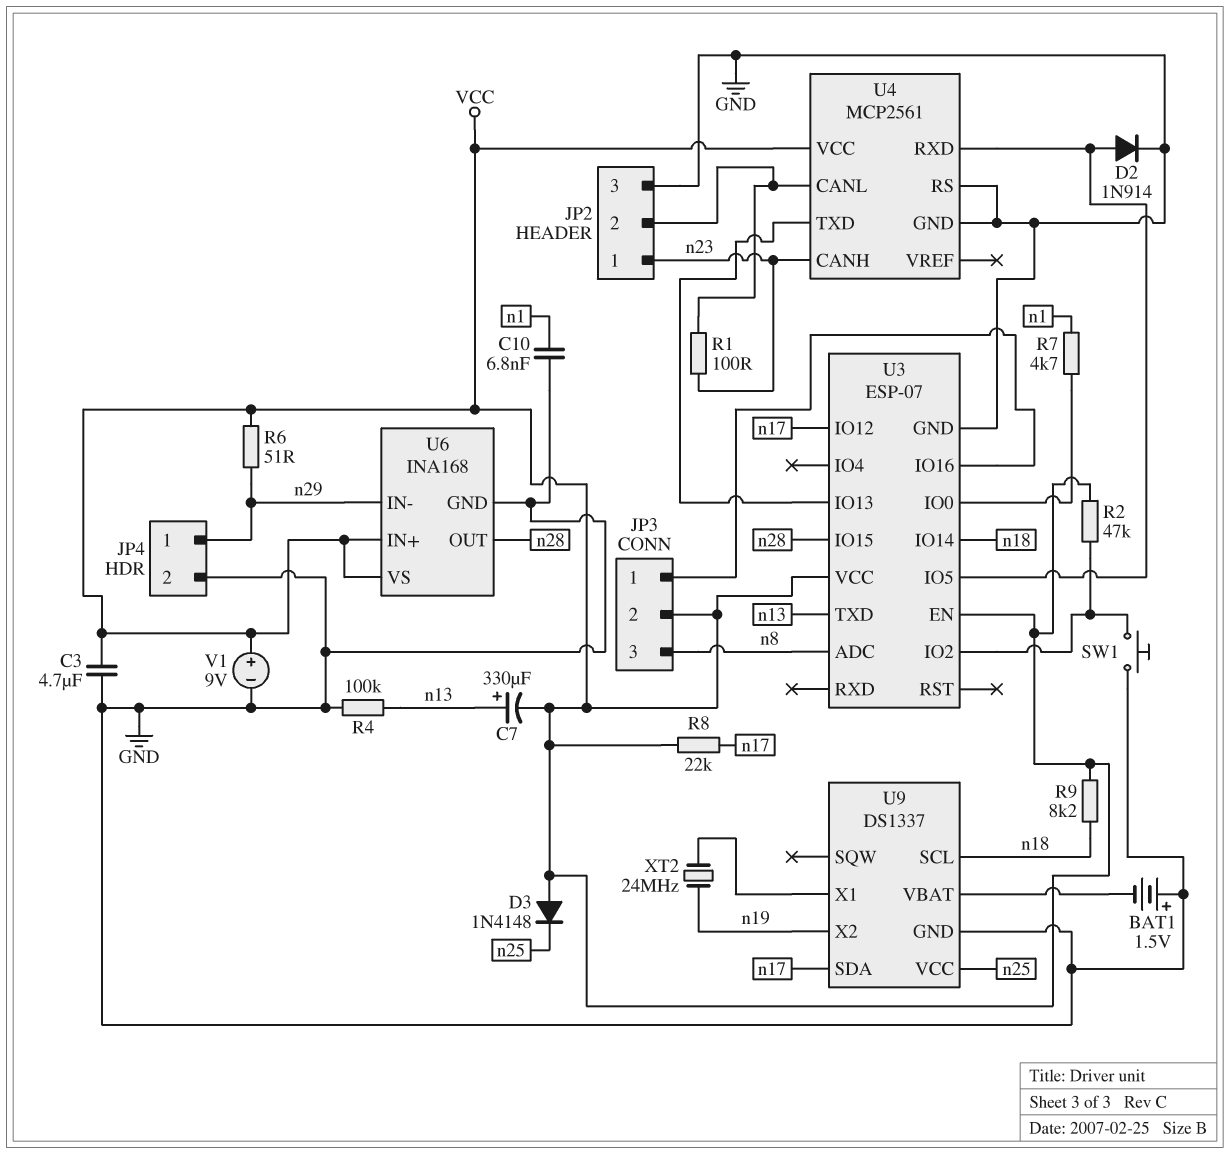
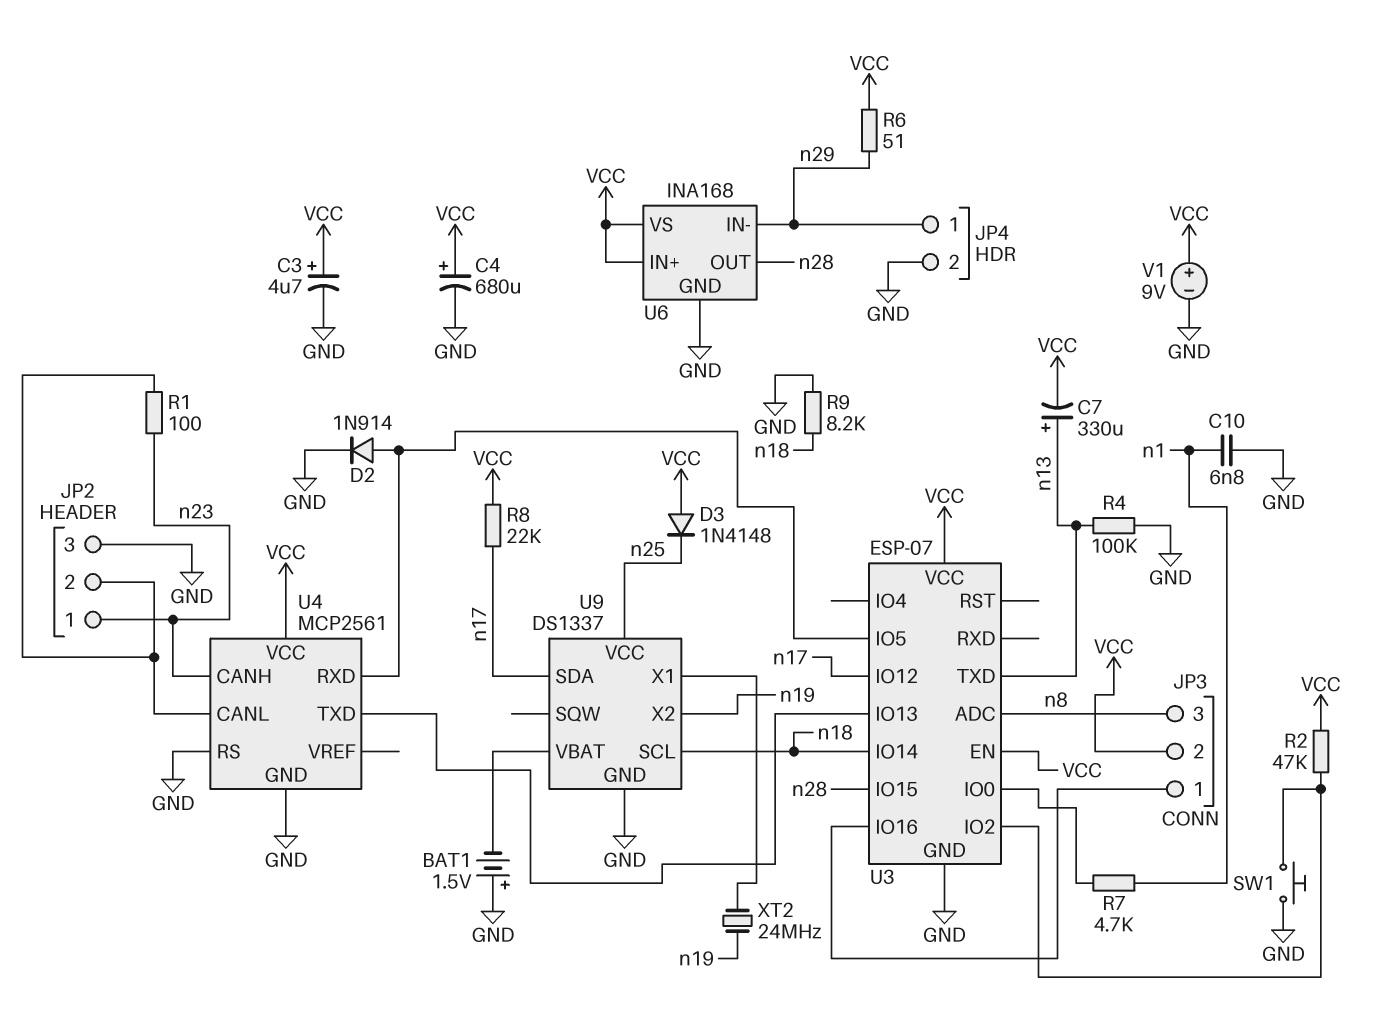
C3: 4.7uF (GND, VCC) -> 4.7uF (plus VCC, minus GND)
C4: none -> 680uF (plus VCC, minus GND)
R9: 8.2k (VCC, n18) -> 8.2k (GND, n18)

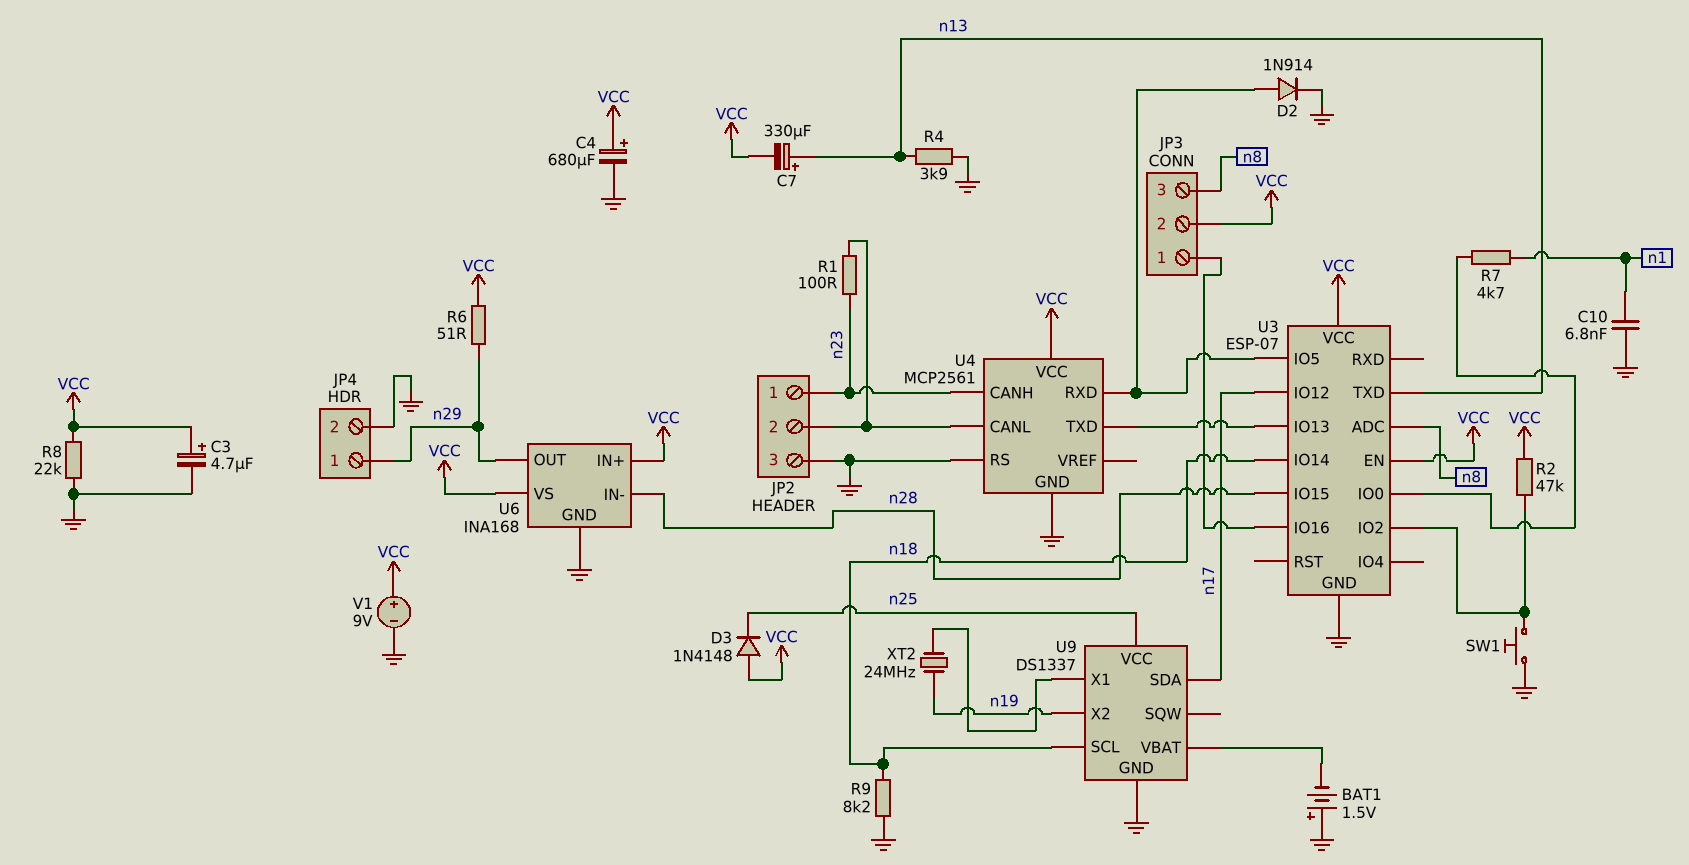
R4: 100k (GND, n13) -> 3.9k (GND, n13)
R8: 22k (VCC, n17) -> 22k (GND, VCC)
U6 pin IN-: n29 -> n28
U6 pin OUT: n28 -> n29

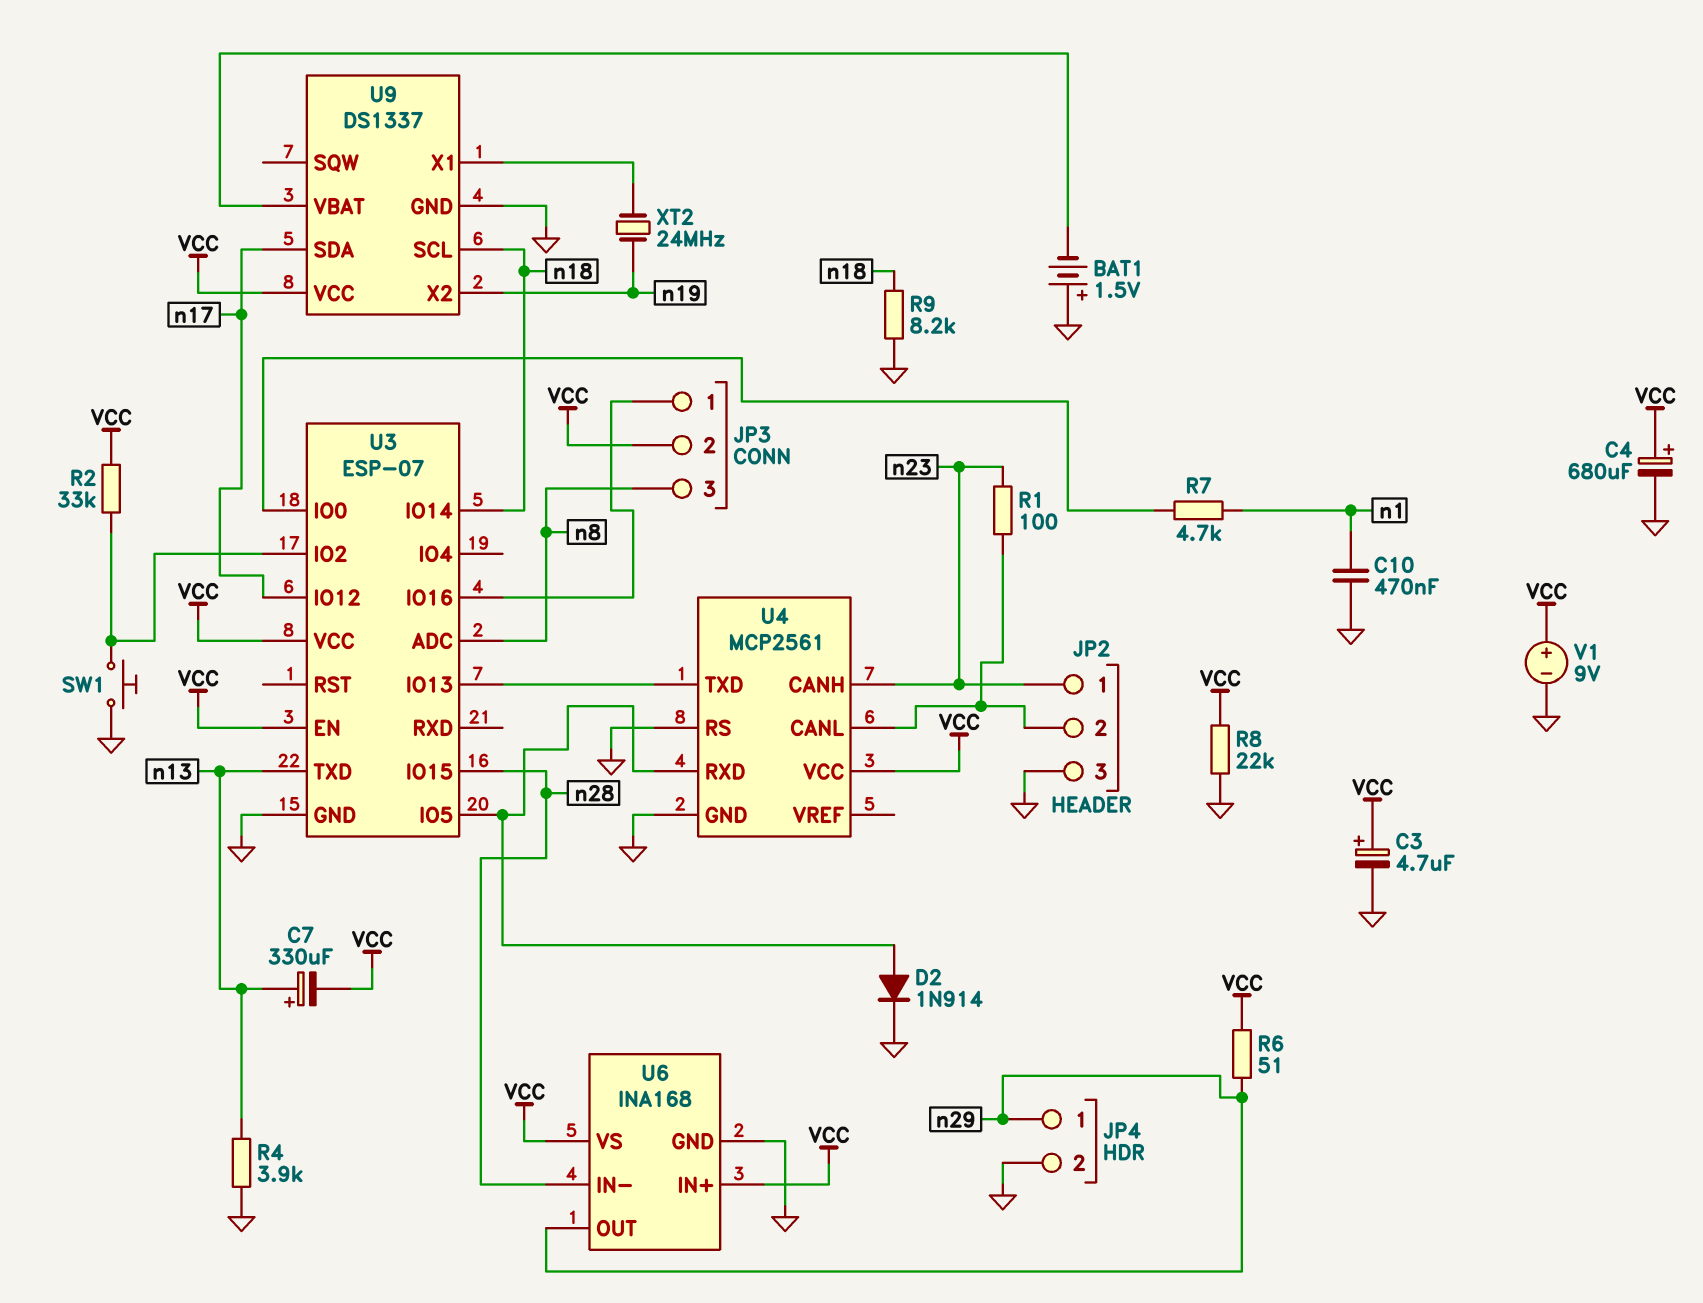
C10: 6.8nF (GND, n1) -> 470nF (GND, n1)
D3: diode 1N4148 (A VCC, K n25) -> none
R2: 47k (U3/IO2, VCC) -> 33k (U3/IO2, VCC)
U9 pin VCC: n25 -> VCC

